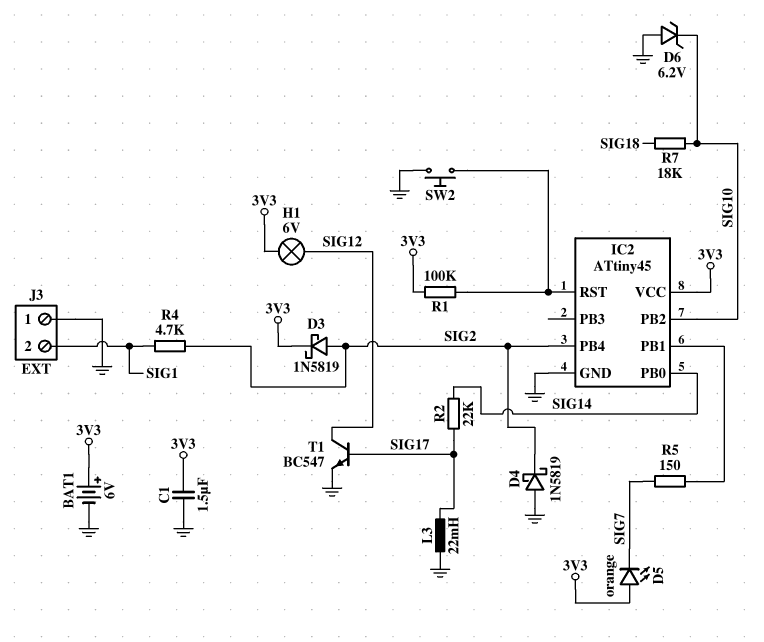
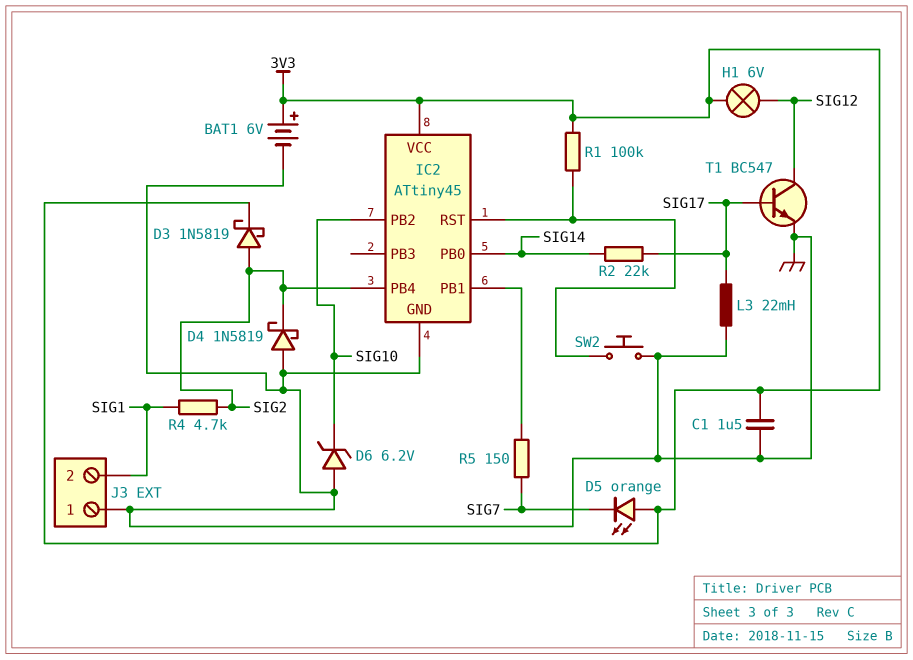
R7: 18k (SIG10, SIG18) -> none

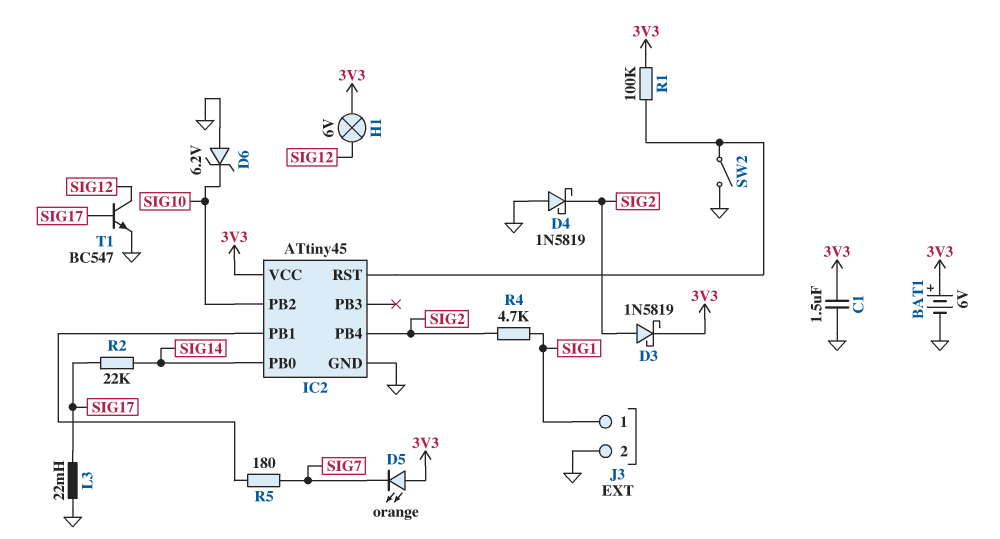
J3 pin 1: GND -> SIG1
J3 pin 2: SIG1 -> GND
R5: 150 (IC2/PB1, SIG7) -> 180 (IC2/PB1, SIG7)
SW2: button (GND, IC2/RST) -> switch (GND, IC2/RST)

